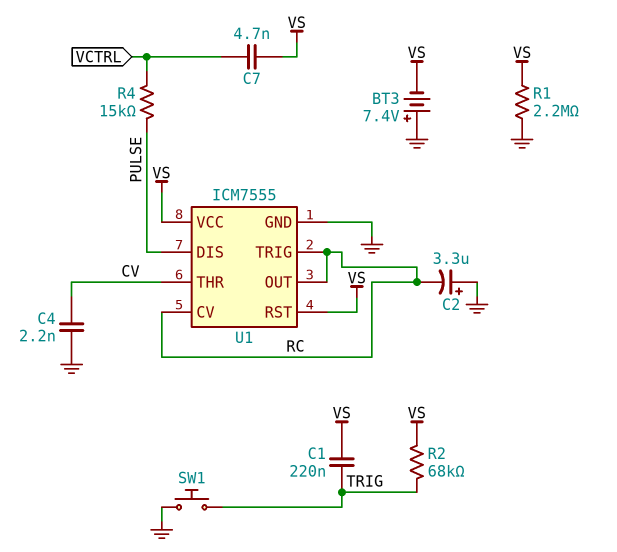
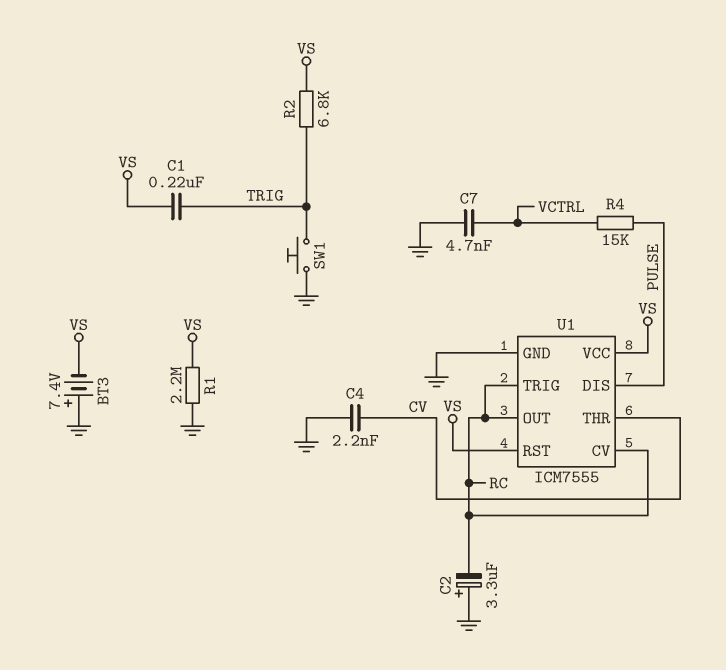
C7: 4.7nF (VCTRL, VS) -> 4.7nF (GND, VCTRL)
R2: 68k (TRIG, VS) -> 6.8k (TRIG, VS)

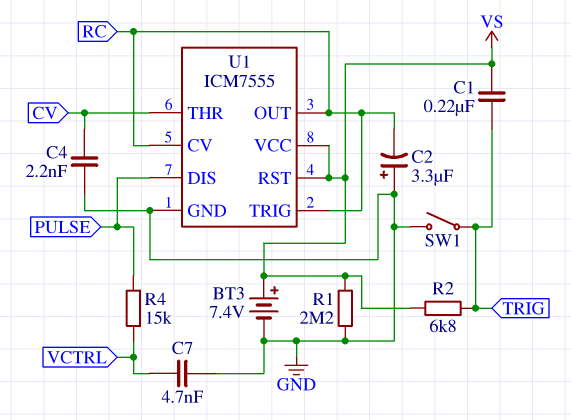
BT3: 7.4V (plus GND, minus VS) -> 7.4V (plus VS, minus GND)
SW1: button (GND, TRIG) -> switch (GND, TRIG)

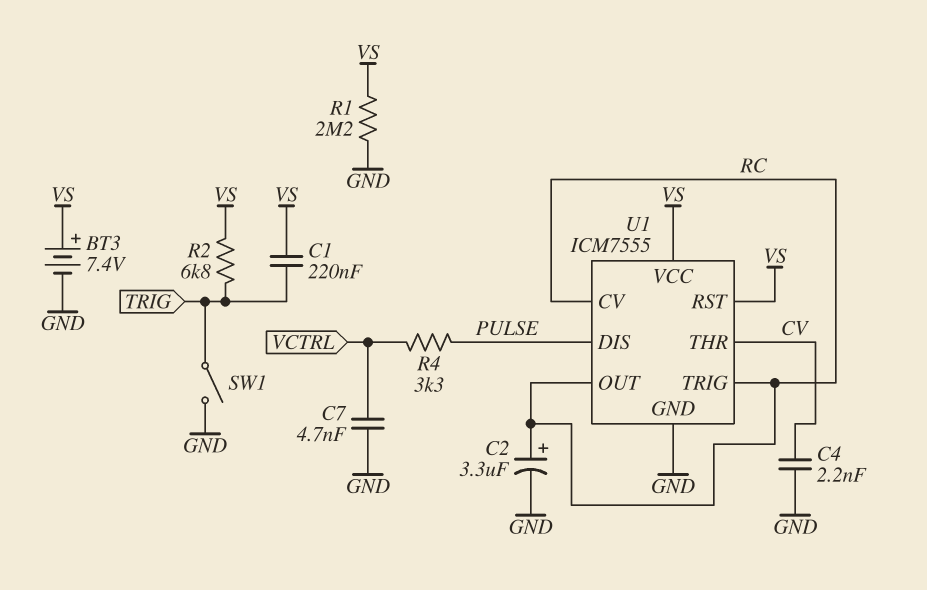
C2: 3.3uF (plus GND, minus RC) -> 3.3uF (plus RC, minus GND)
R4: 15k (PULSE, VCTRL) -> 3.3k (PULSE, VCTRL)

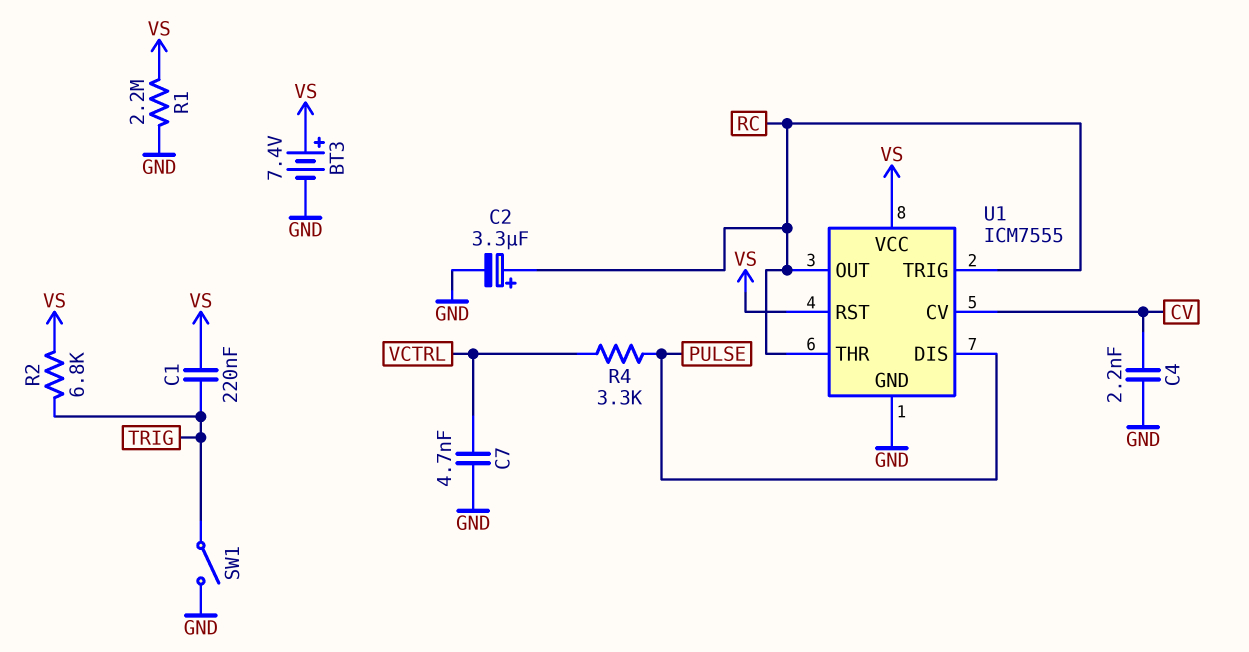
U1 pin CV: RC -> CV
U1 pin THR: CV -> RC

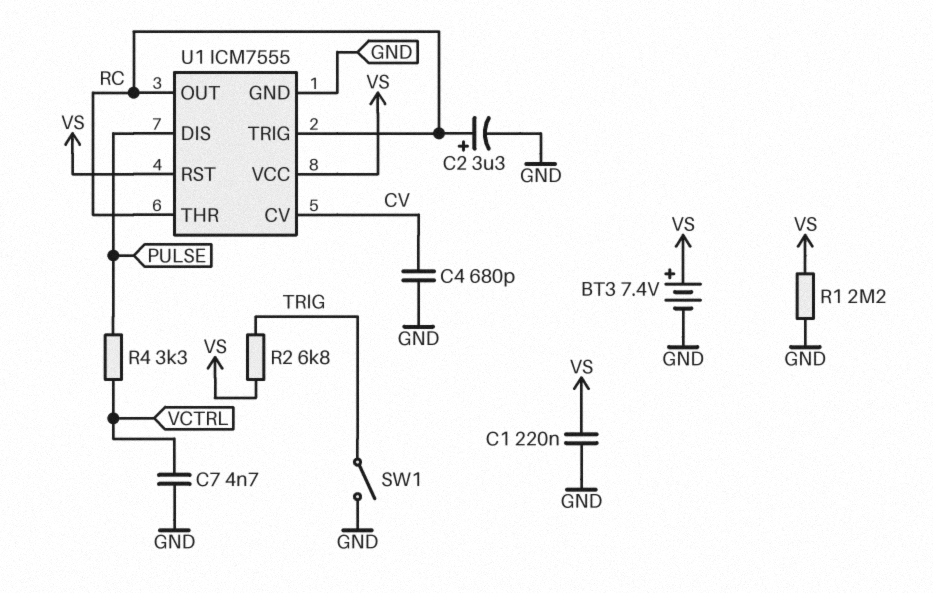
C1: 220nF (TRIG, VS) -> 220nF (GND, VS)
C4: 2.2nF (CV, GND) -> 680pF (CV, GND)

